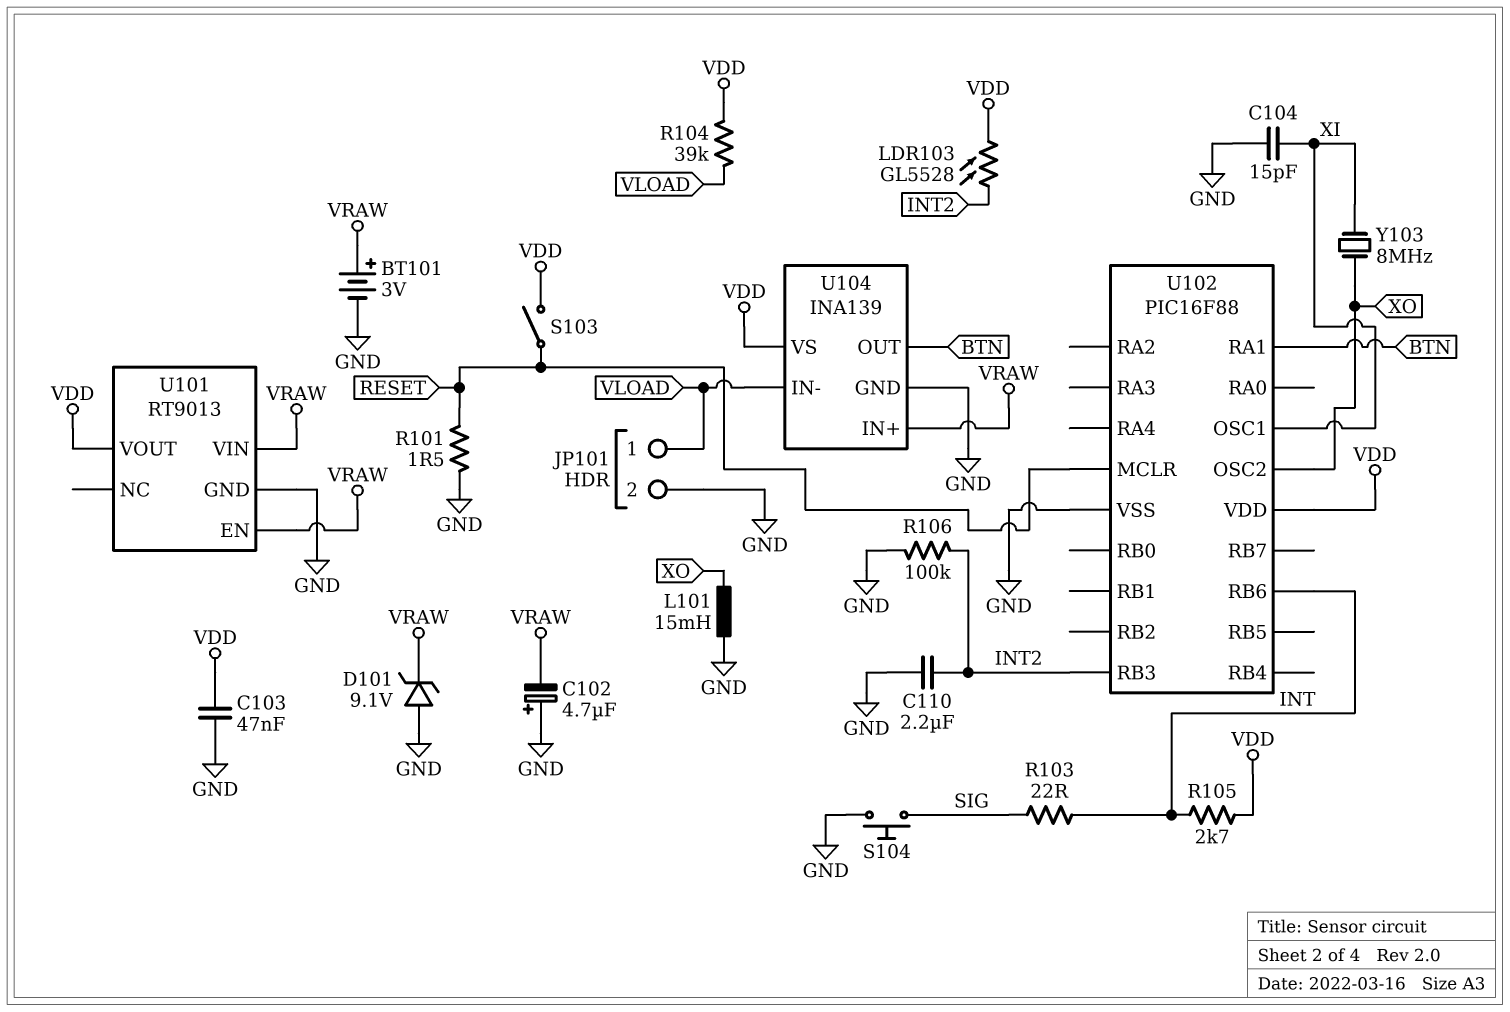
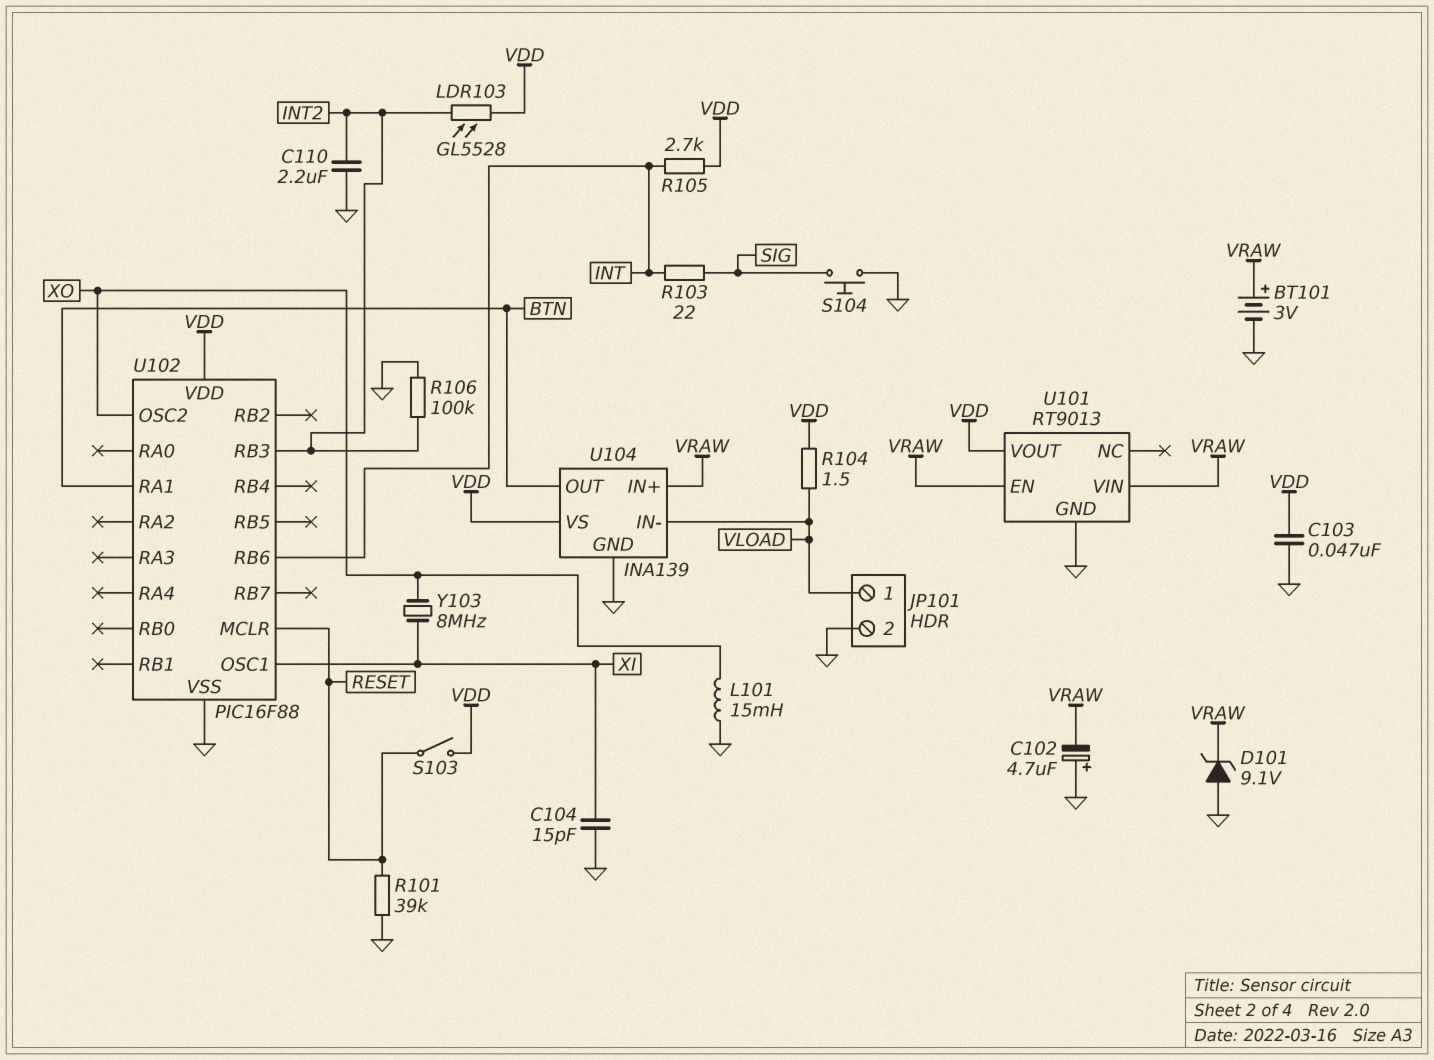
R101: 1.5 (GND, RESET) -> 39k (GND, RESET)
R104: 39k (VDD, VLOAD) -> 1.5 (VDD, VLOAD)

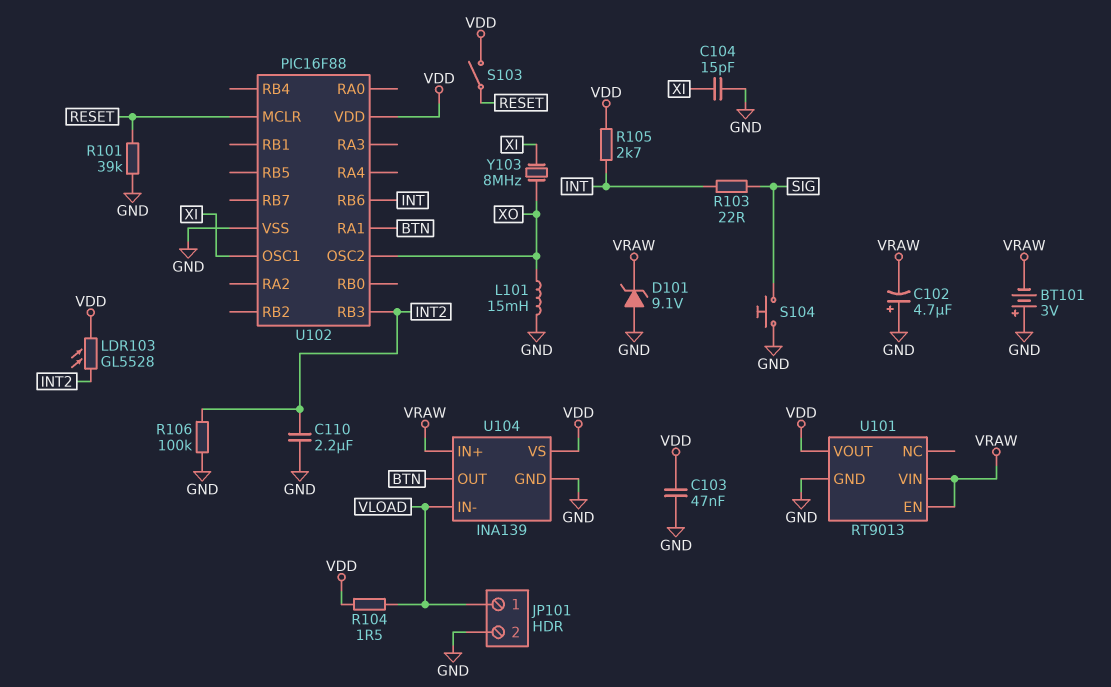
BT101: 3V (plus VRAW, minus GND) -> 3V (plus GND, minus VRAW)

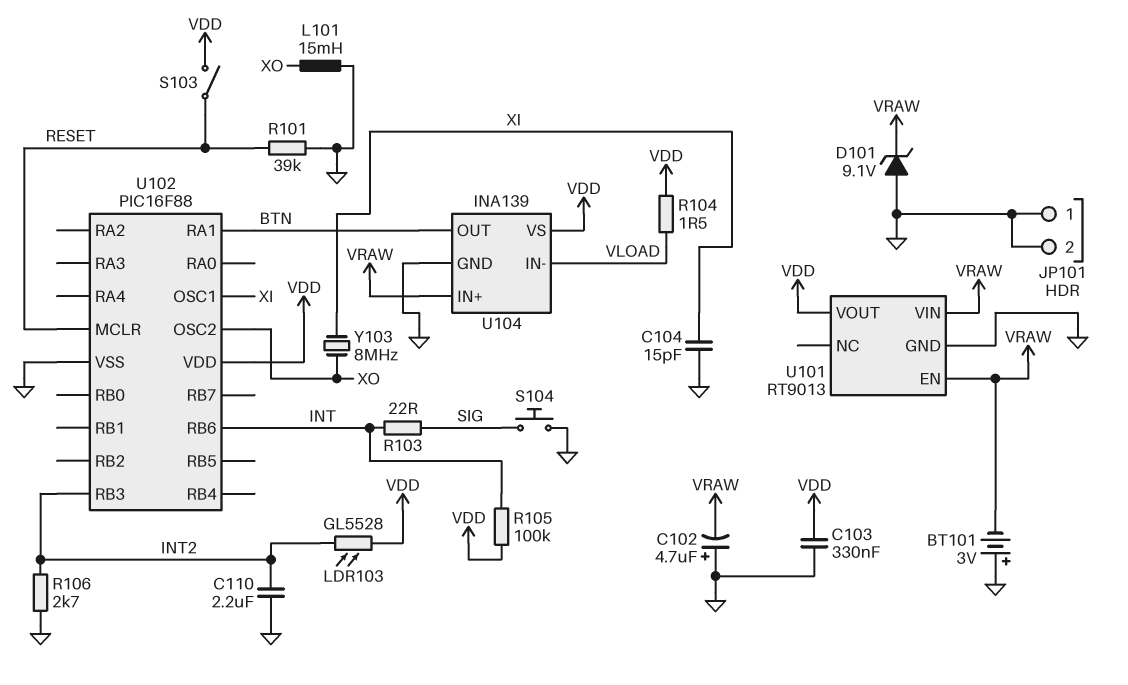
C103: 47nF (GND, VDD) -> 330nF (GND, VDD)
JP101 pin 1: VLOAD -> GND
R105: 2.7k (INT, VDD) -> 100k (INT, VDD)
R106: 100k (GND, INT2) -> 2.7k (GND, INT2)

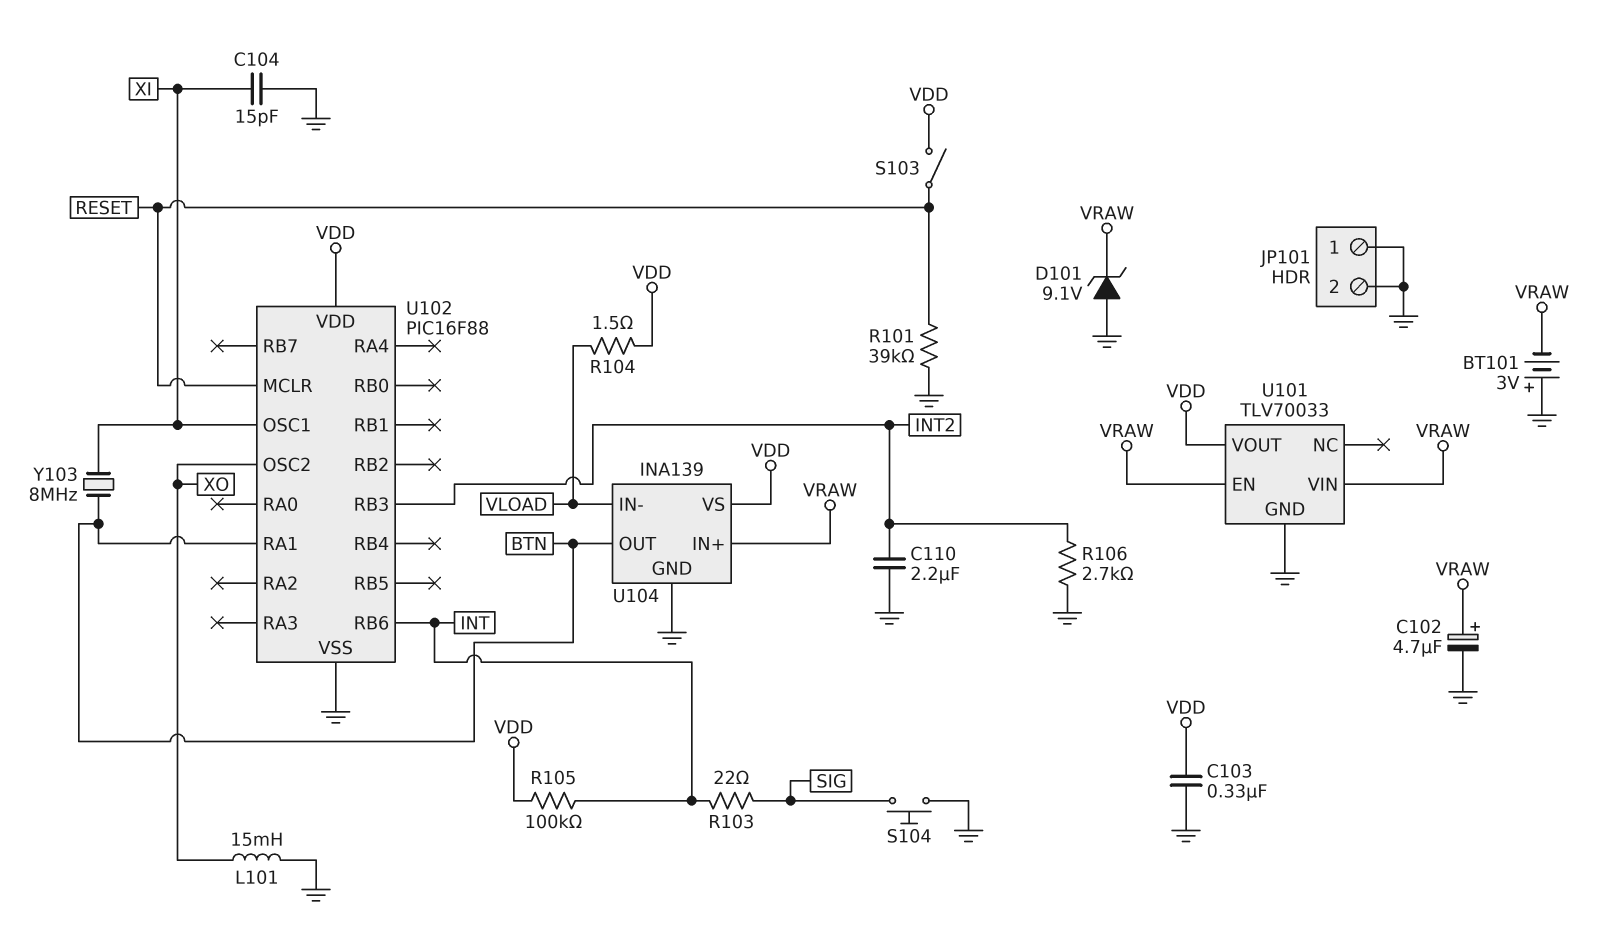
C102: 4.7uF (plus GND, minus VRAW) -> 4.7uF (plus VRAW, minus GND)
LDR103: GL5528 (INT2, VDD) -> none
U101: RT9013 -> TLV70033
Y103: 8MHz (XI, XO) -> 8MHz (BTN, XI)

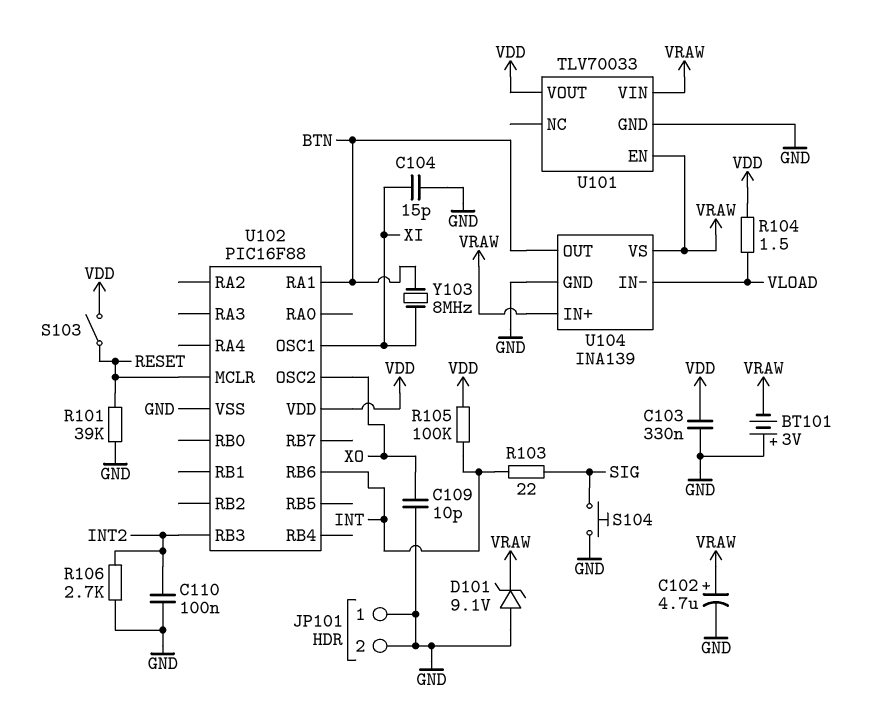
C109: none -> 10pF (GND, XO)
C110: 2.2uF (GND, INT2) -> 100nF (GND, INT2)
L101: 15mH (GND, XO) -> none
U104 pin VS: VDD -> VRAW

